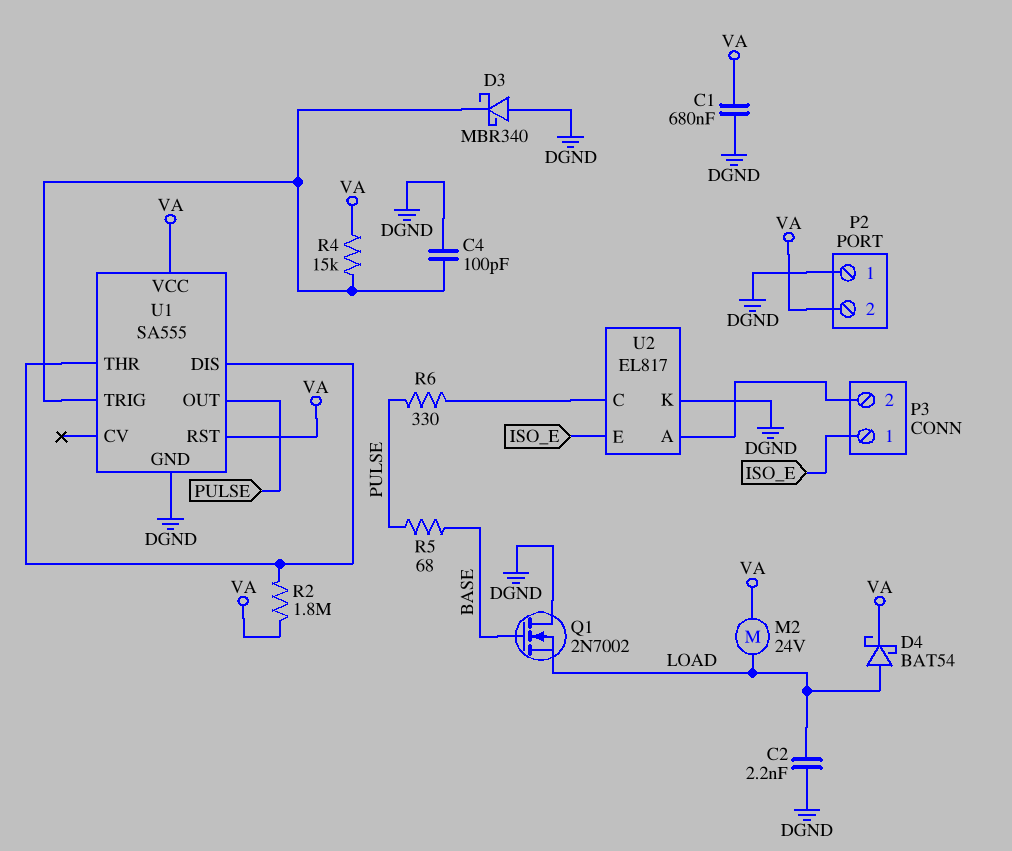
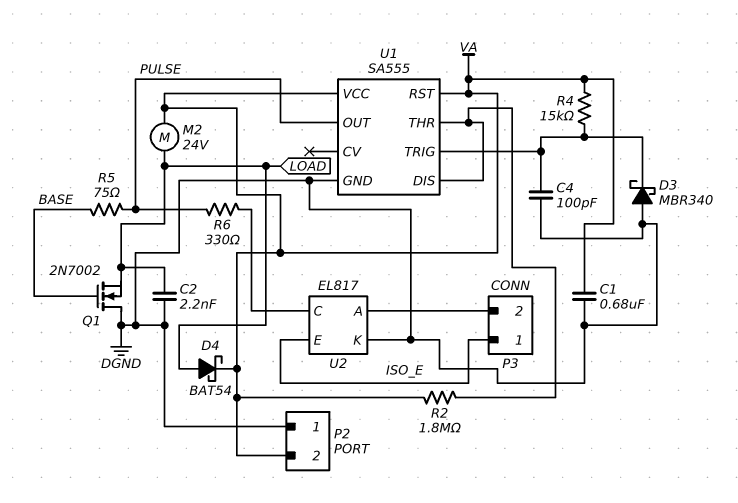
R5: 68 (BASE, PULSE) -> 75 (BASE, PULSE)

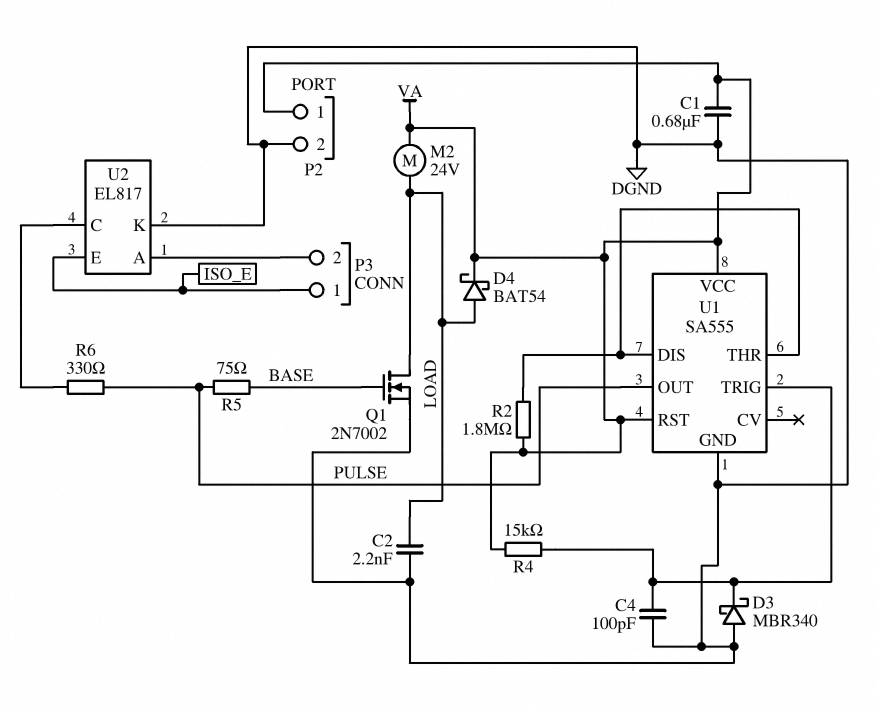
P2 pin 1: DGND -> VA
P2 pin 2: VA -> DGND
Q1: NMOS 2N7002 (G BASE, D DGND, S LOAD) -> NMOS 2N7002 (G BASE, D LOAD, S DGND)

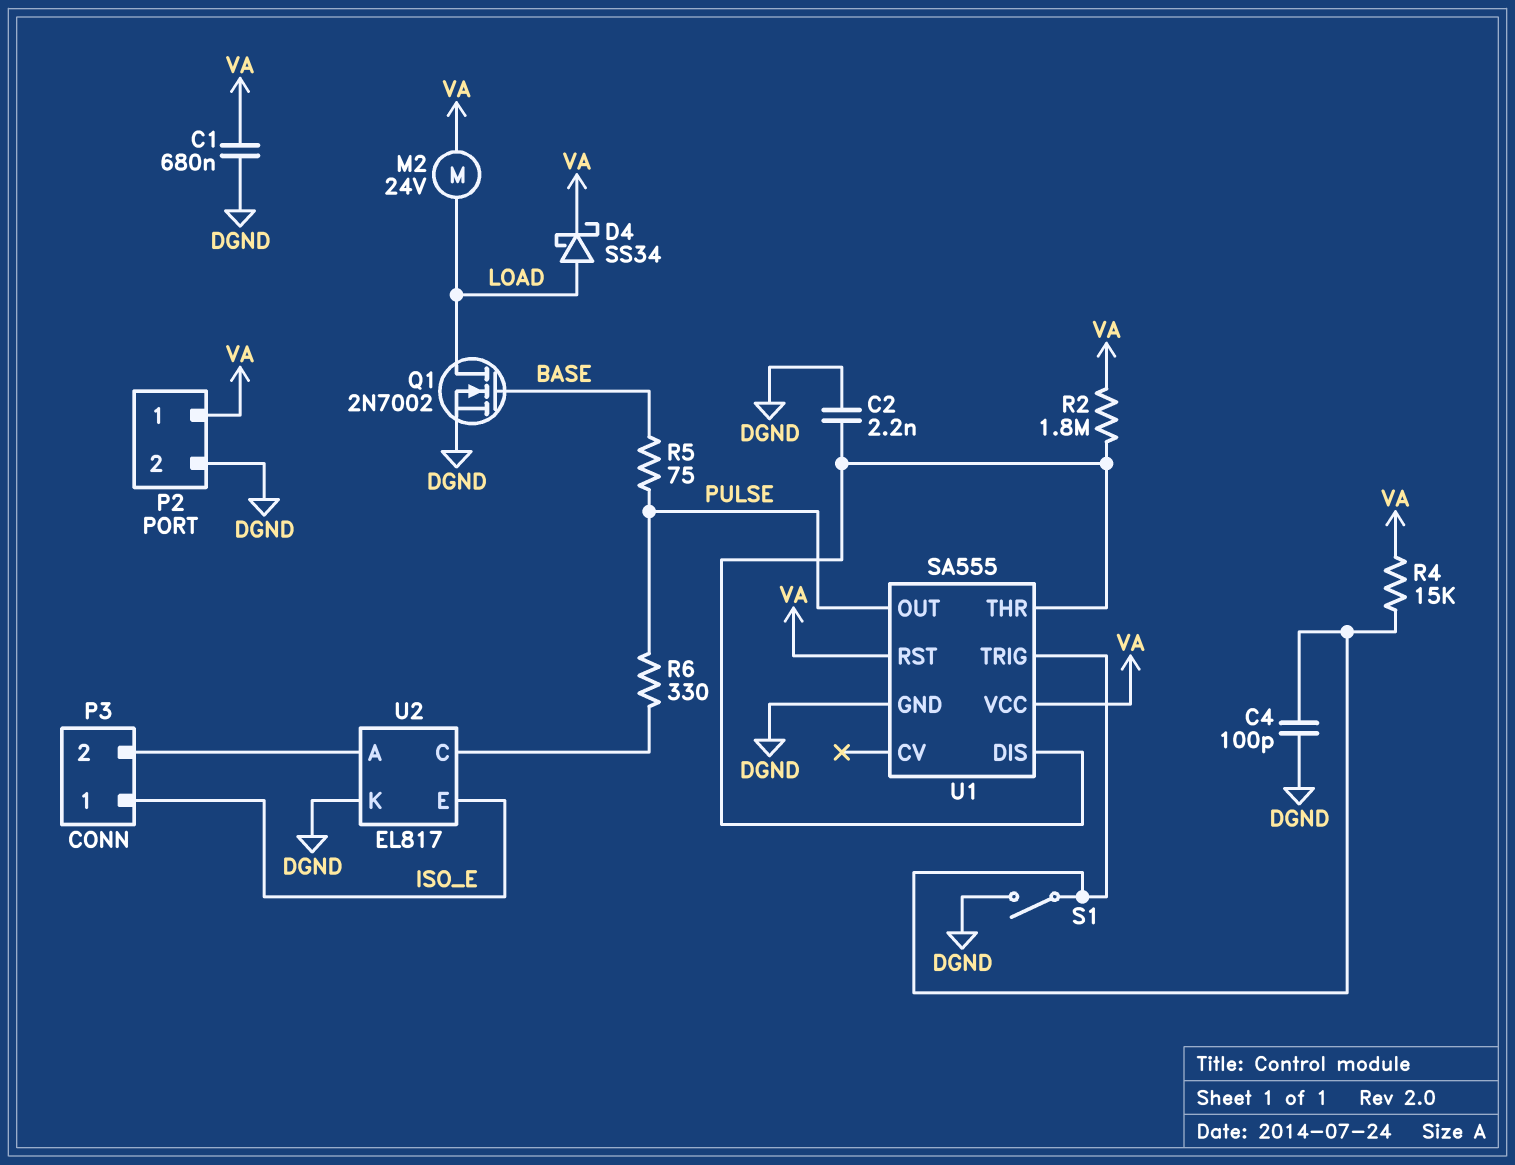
C2: 2.2nF (DGND, LOAD) -> 2.2nF (DGND, U1/DIS)
D3: schottky MBR340 (A DGND, K U1/TRIG) -> none
D4: schottky BAT54 (A LOAD, K VA) -> schottky SS34 (A LOAD, K VA)
S1: none -> switch (DGND, U1/TRIG)

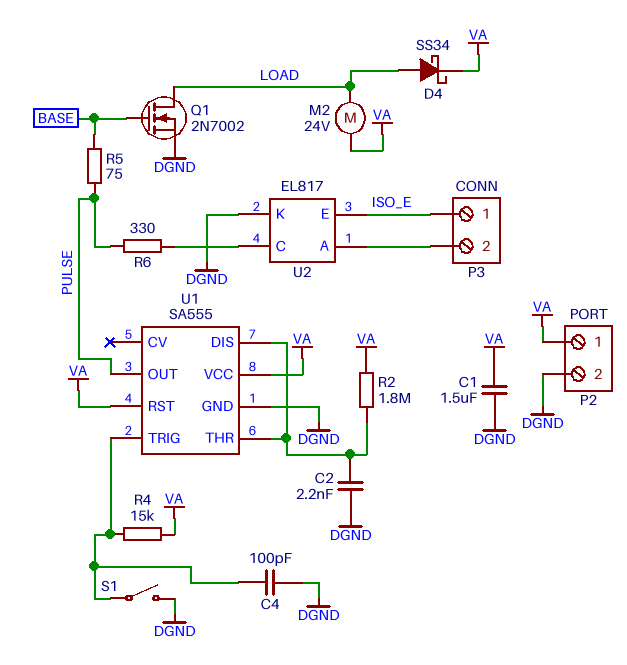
C1: 680nF (DGND, VA) -> 1.5uF (DGND, VA)

